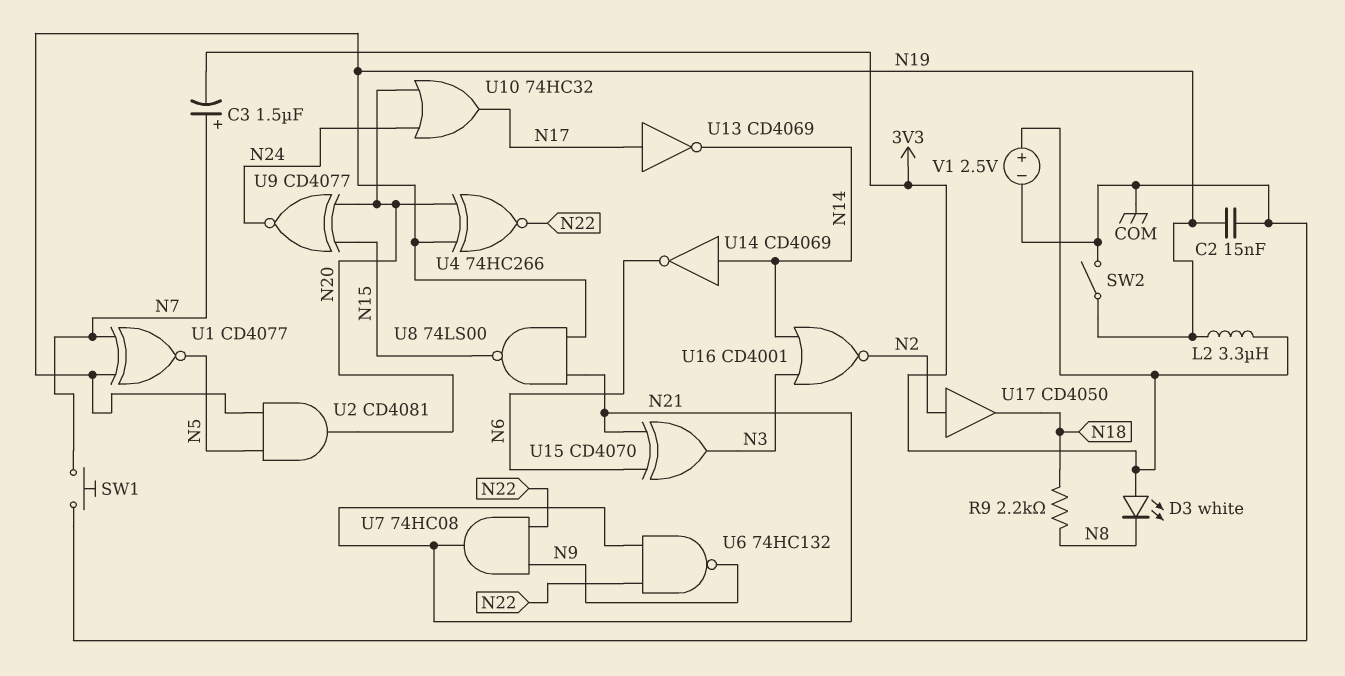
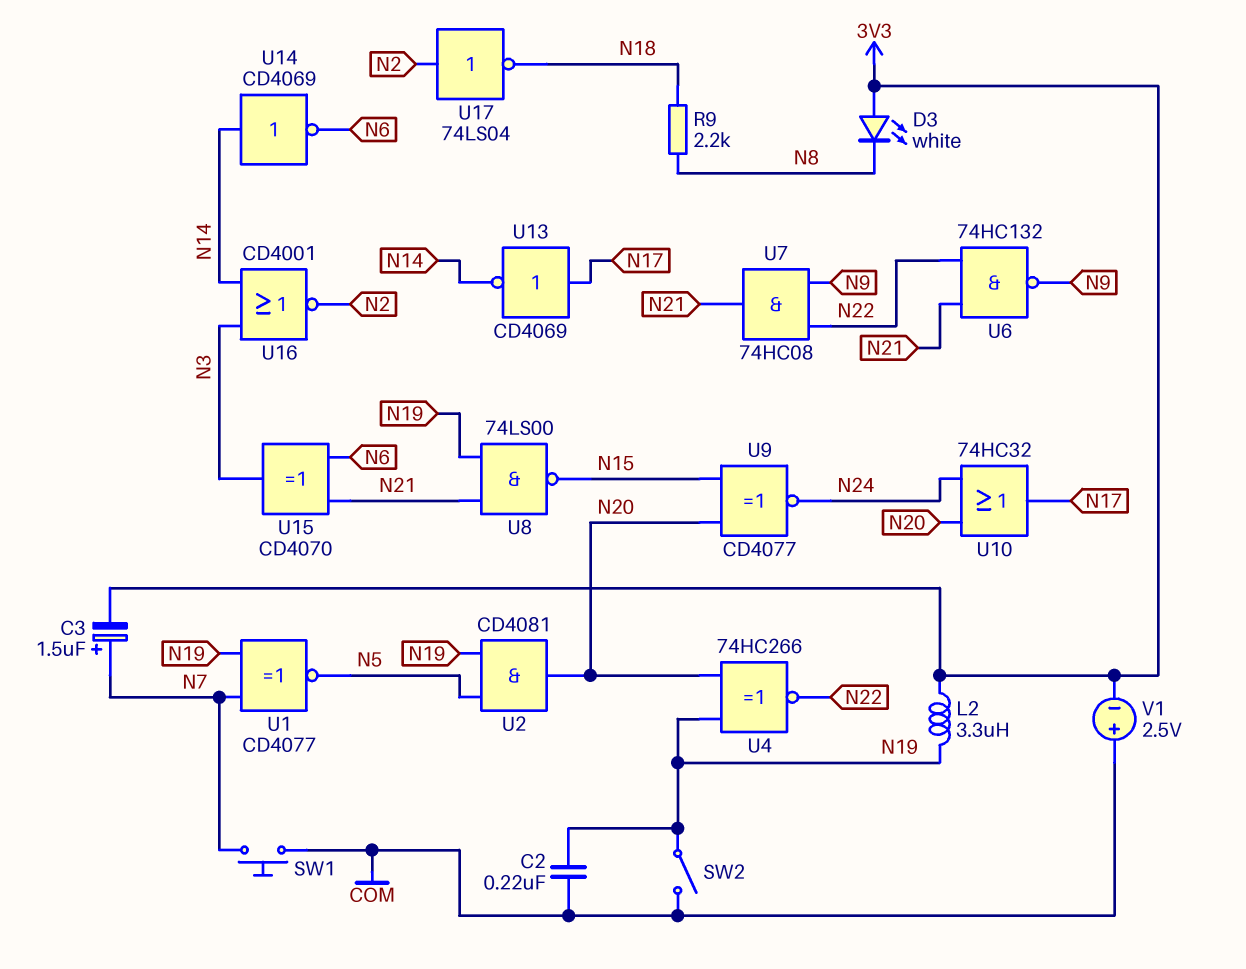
C2: 15nF (COM, N19) -> 220nF (COM, N19)
U17: buffer CD4050 (in N2, out N18) -> NOT 74LS04 (in N2, out N18)
V1: 2.5V (plus 3V3, minus COM) -> 2.5V (plus COM, minus 3V3)

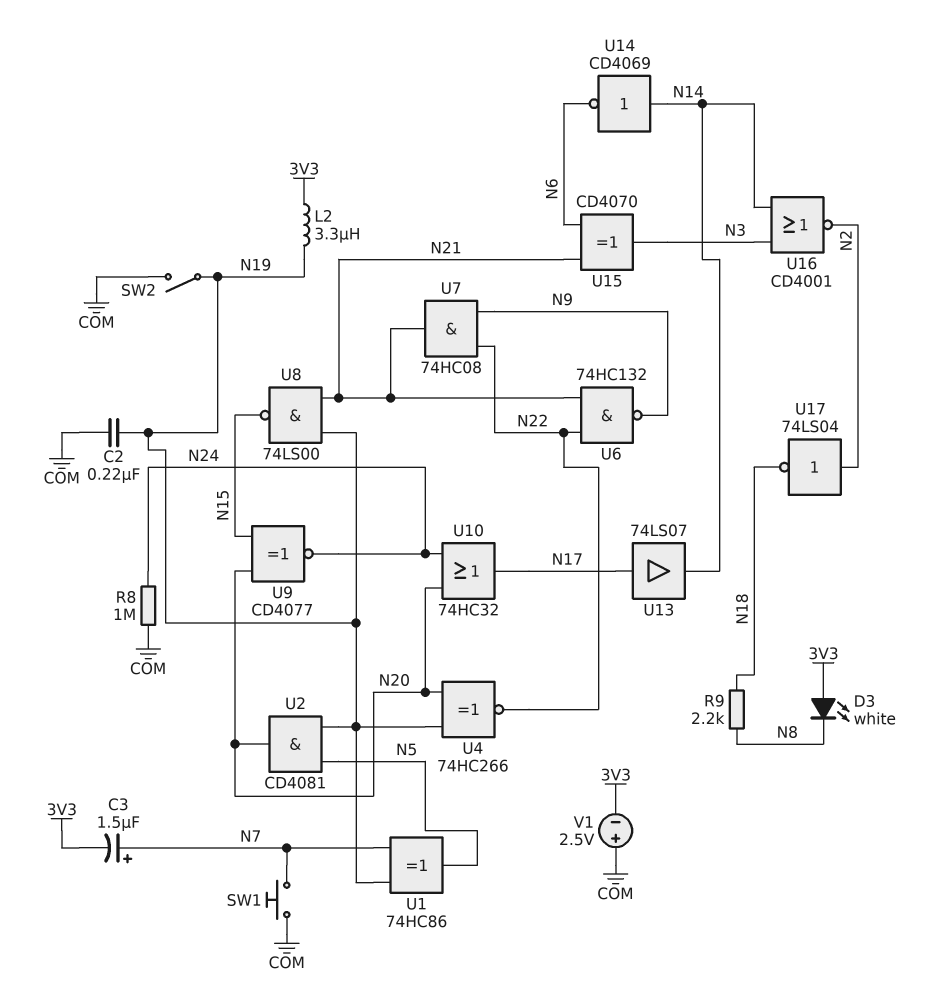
R8: none -> 1M (COM, N24)
U1: XNOR CD4077 (in N7, in N19, out N5) -> XOR 74HC86 (in N7, in N19, out N5)
U13: NOT CD4069 (in N17, out N14) -> buffer 74LS07 (in N17, out N14)

